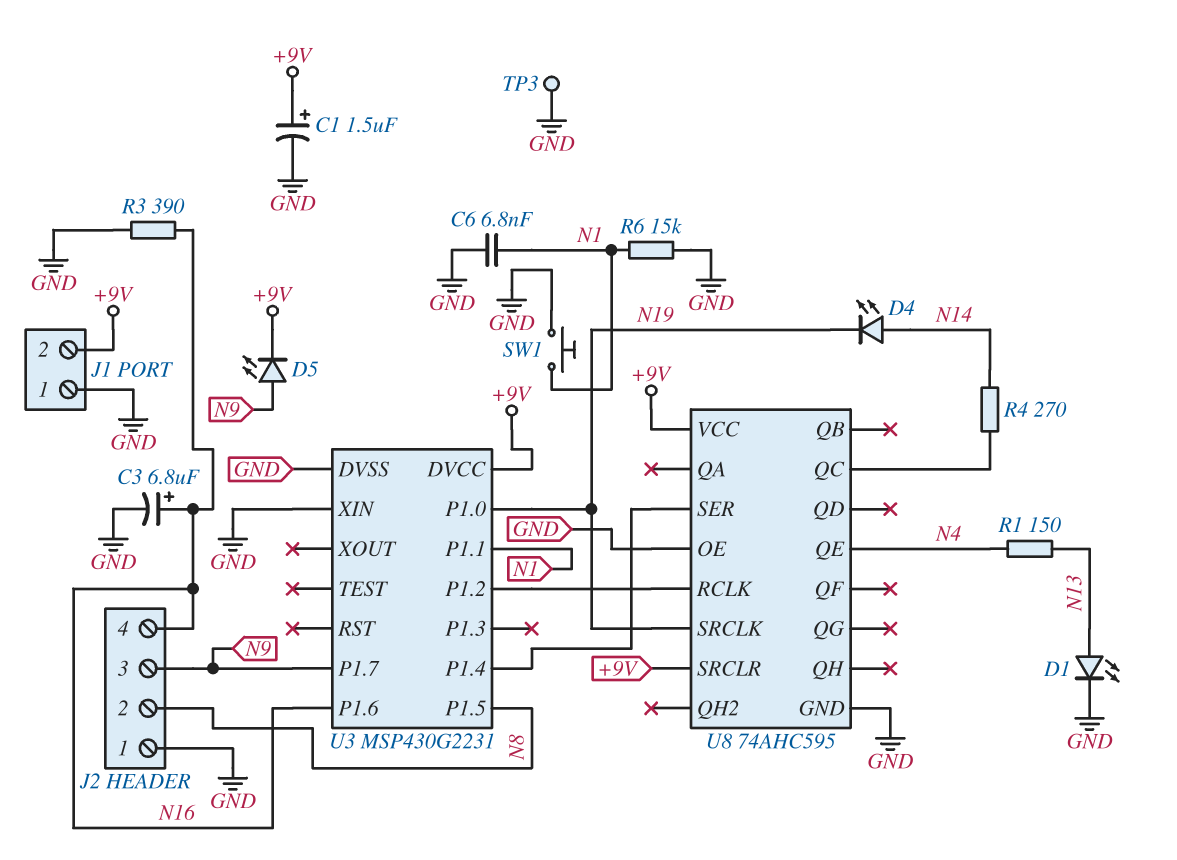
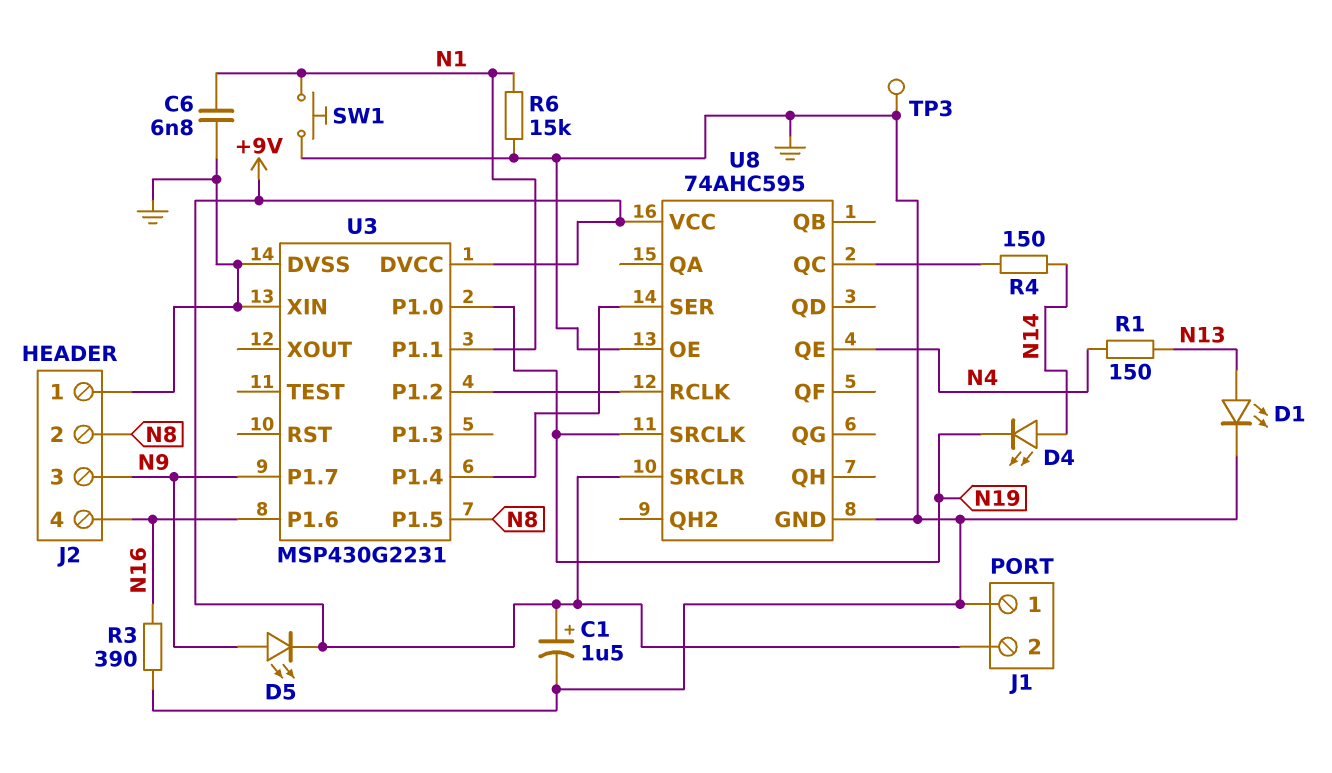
C3: 6.8uF (plus N16, minus GND) -> none
R4: 270 (N14, U8/QC) -> 150 (N14, U8/QC)

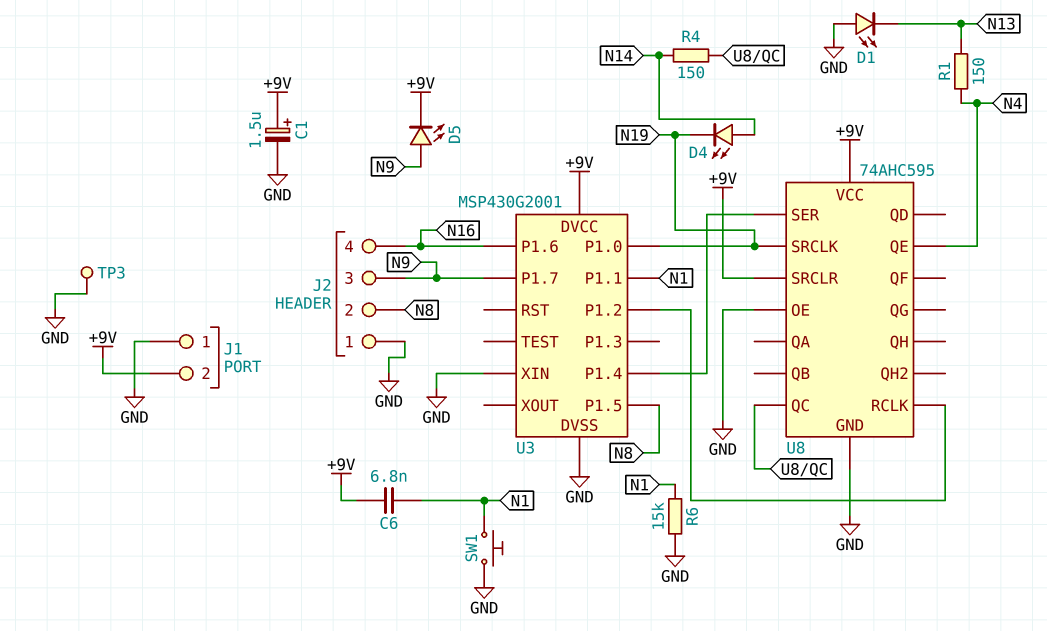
C6: 6.8nF (GND, N1) -> 6.8nF (+9V, N1)
D1: LED (A N13, K GND) -> LED (A GND, K N13)
R3: 390 (GND, N16) -> none
U3: MSP430G2231 -> MSP430G2001

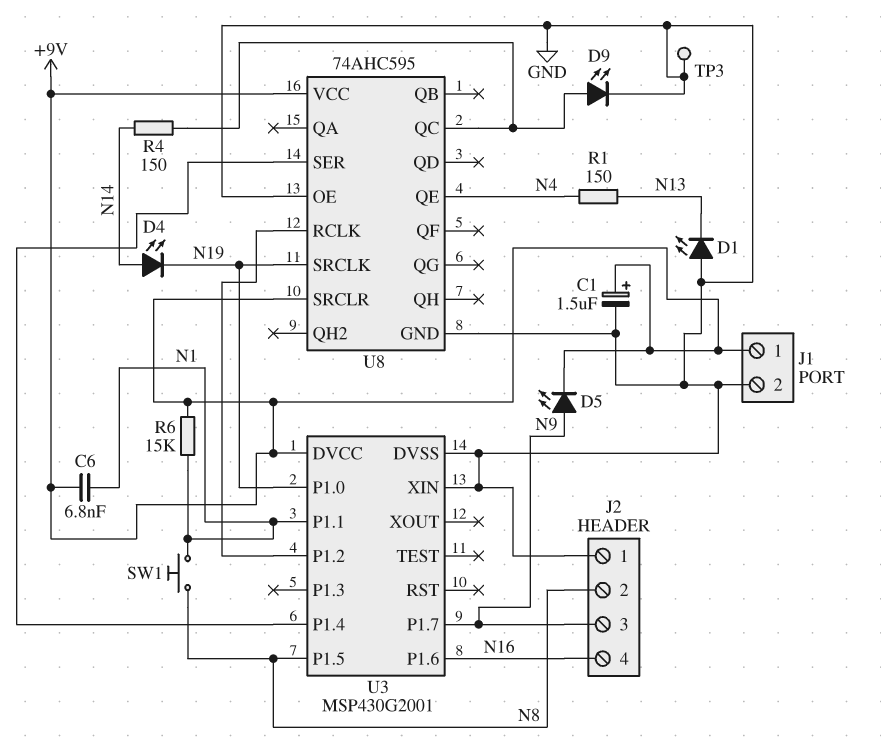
D9: none -> LED (A U8/QC, K GND)
J1 pin 1: GND -> +9V
J1 pin 2: +9V -> GND
R6: 15k (GND, N1) -> 15k (+9V, N1)
SW1: button (GND, N1) -> button (N1, N8)

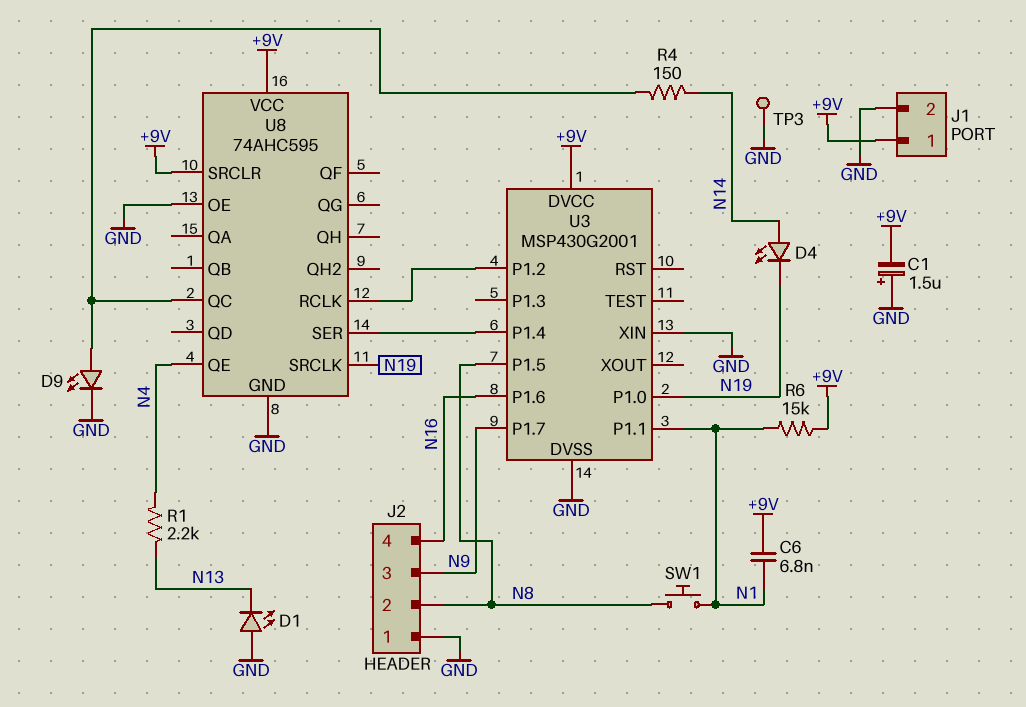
C1: 1.5uF (plus +9V, minus GND) -> 1.5uF (plus GND, minus +9V)
D5: LED (A N9, K +9V) -> none
R1: 150 (N4, N13) -> 2.2k (N4, N13)

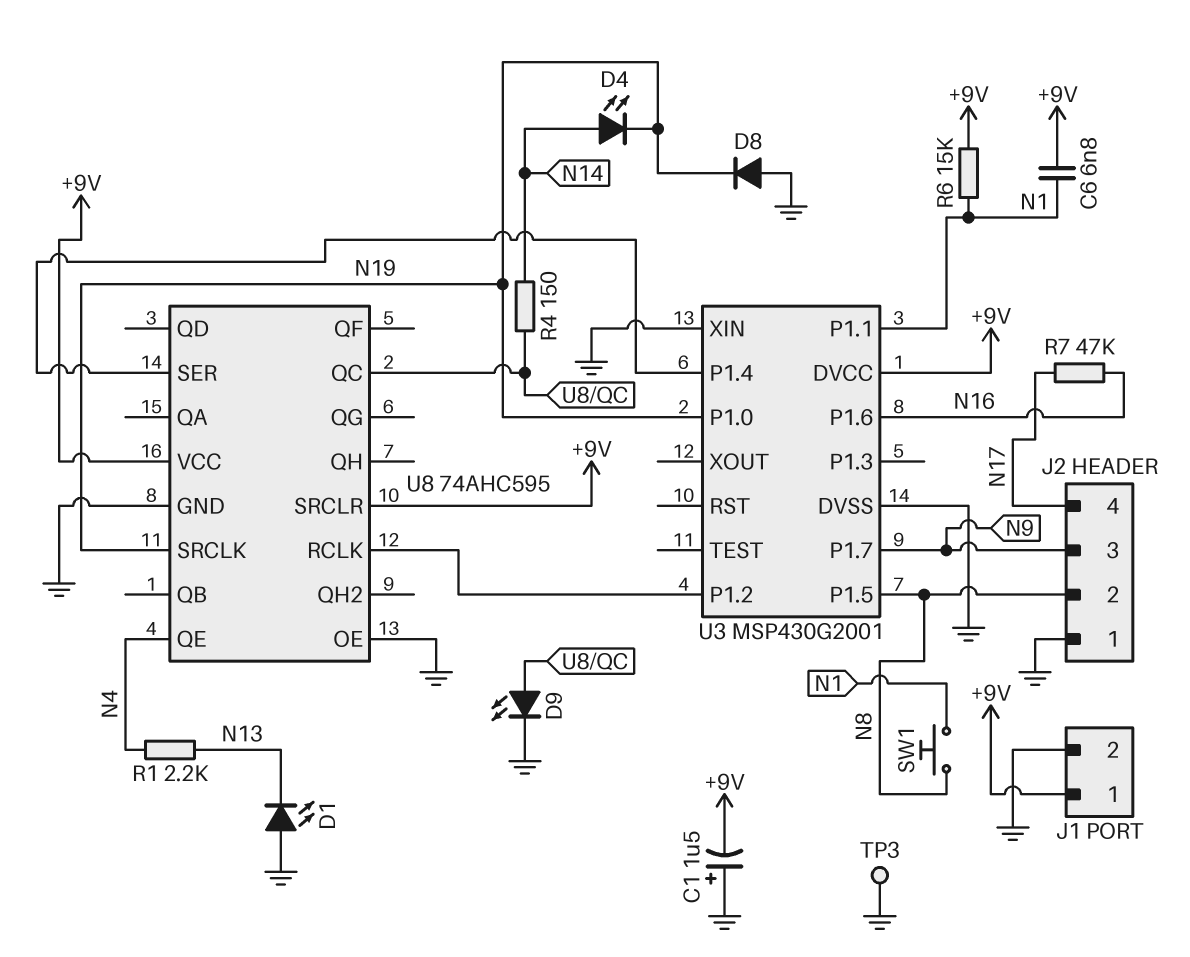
D8: none -> diode (A GND, K N19)
J2 pin 4: N16 -> N17
R7: none -> 47k (N16, N17)

